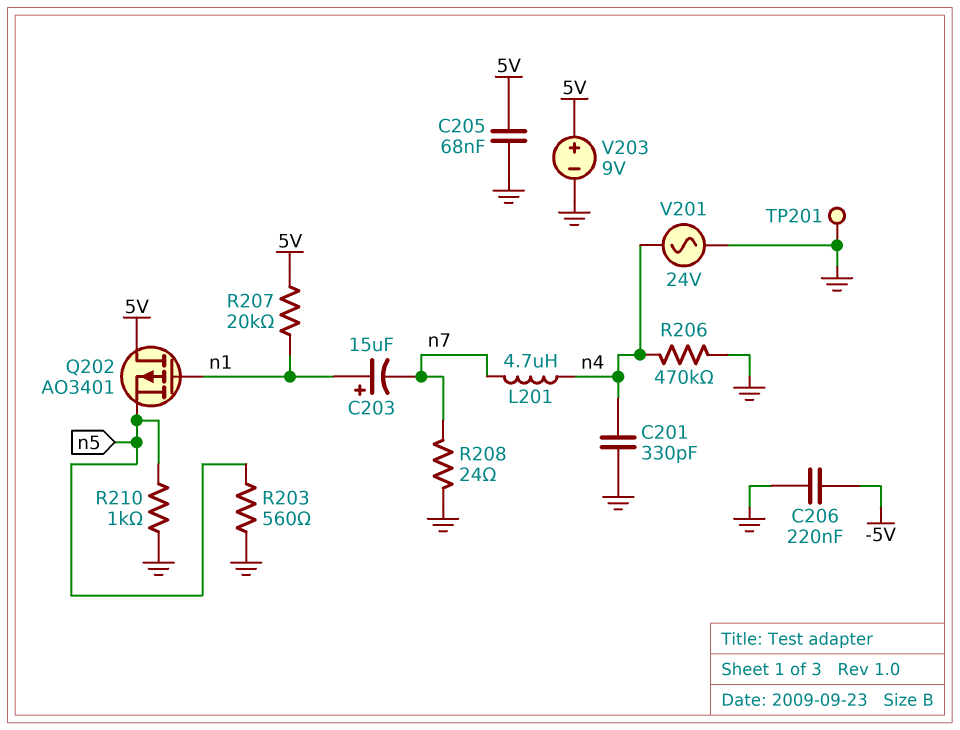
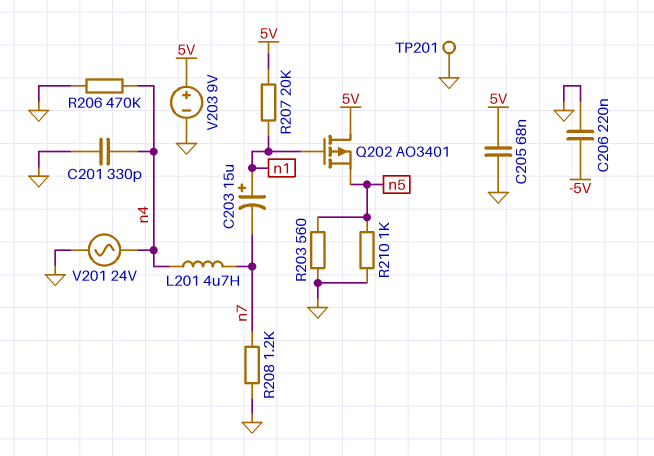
R208: 24 (GND, n7) -> 1.2k (GND, n7)

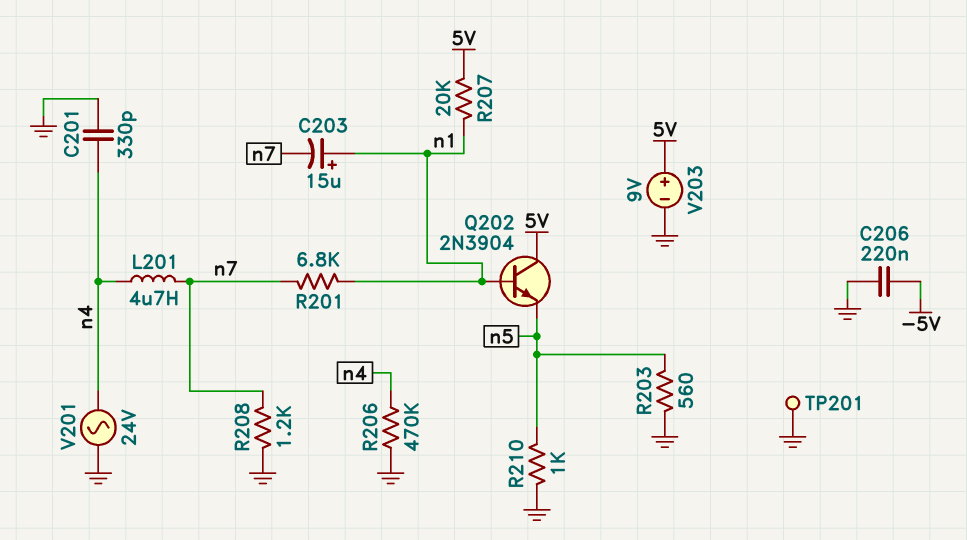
C205: 68nF (5V, GND) -> none
Q202: PMOS AO3401 (G n1, D 5V, S n5) -> NPN 2N3904 (B n1, C 5V, E n5)
R201: none -> 6.8k (n1, n7)

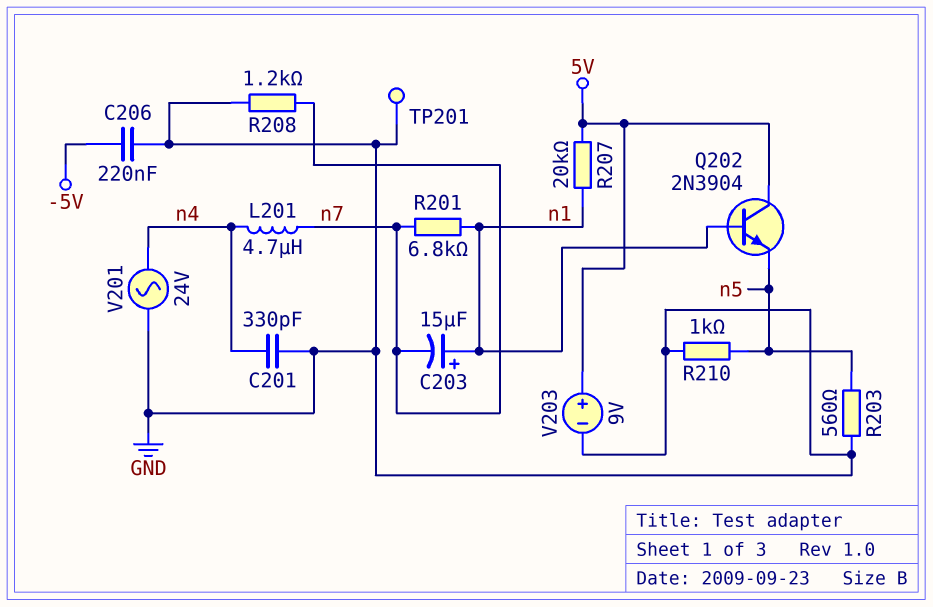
R206: 470k (GND, n4) -> none

